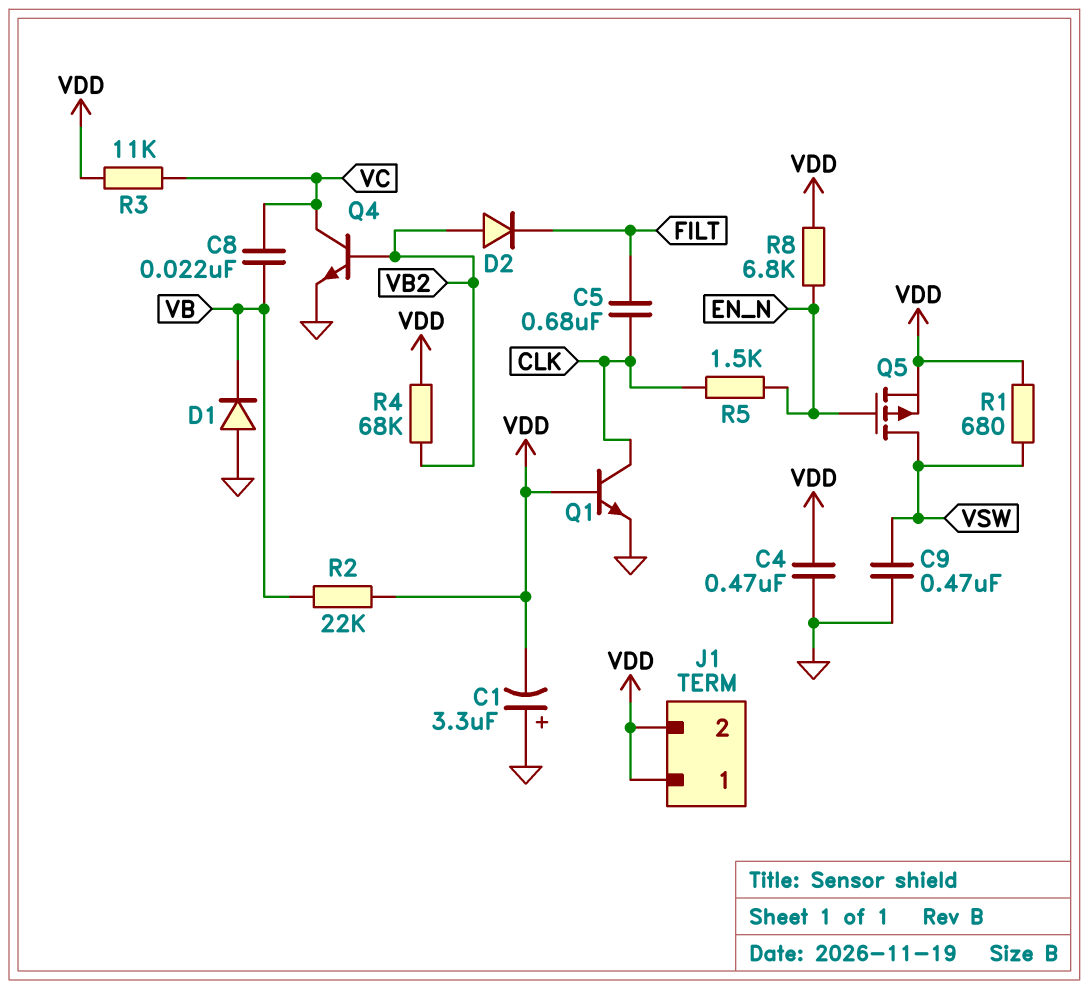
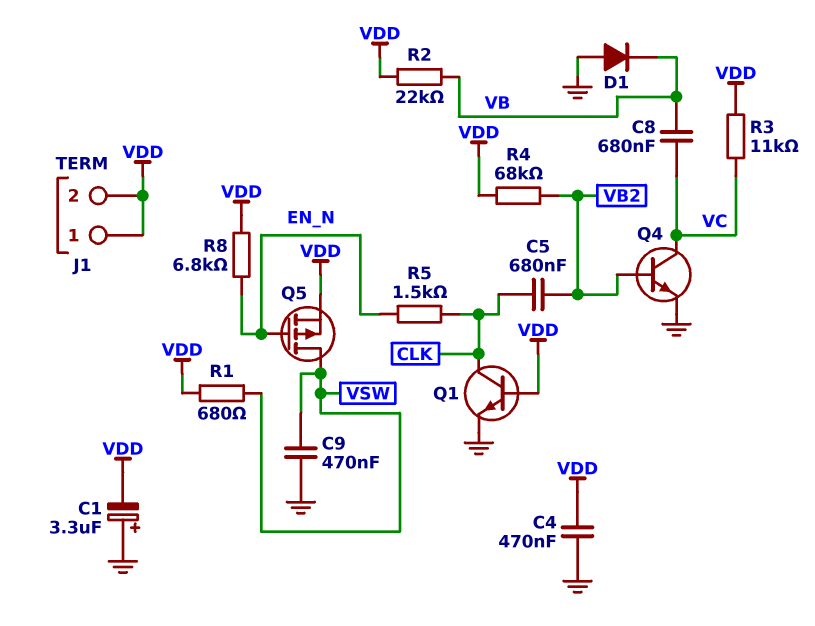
C5: 680nF (CLK, FILT) -> 680nF (CLK, VB2)
C8: 22nF (VB, VC) -> 680nF (VB, VC)
D2: diode (A VB2, K FILT) -> none

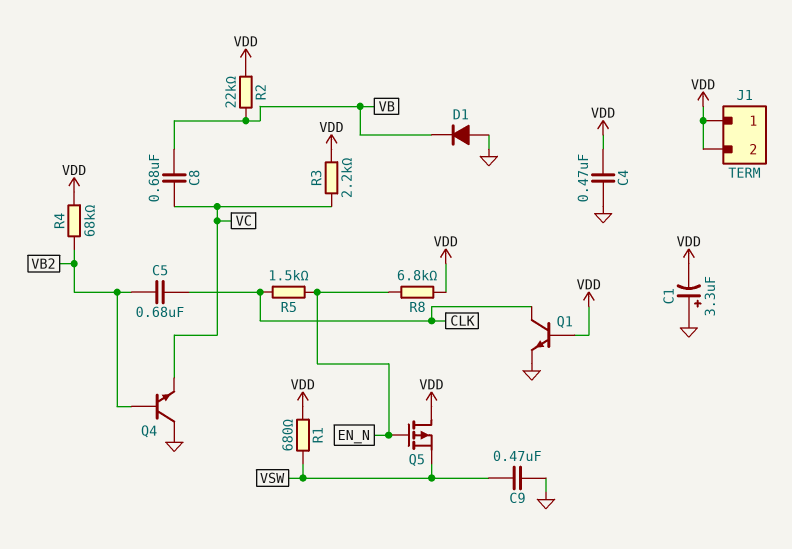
Q4: NPN (B VB2, C VC, E GND) -> NPN (B VB2, C GND, E VC)
Q5: PMOS (G EN_N, D VSW, S VDD) -> PMOS (G EN_N, D VDD, S VSW)
R3: 11k (VC, VDD) -> 2.2k (VC, VDD)

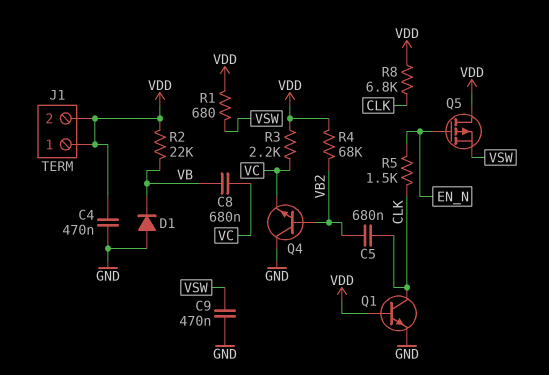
C1: 3.3uF (plus GND, minus VDD) -> none
R8: 6.8k (EN_N, VDD) -> 6.8k (CLK, VDD)

